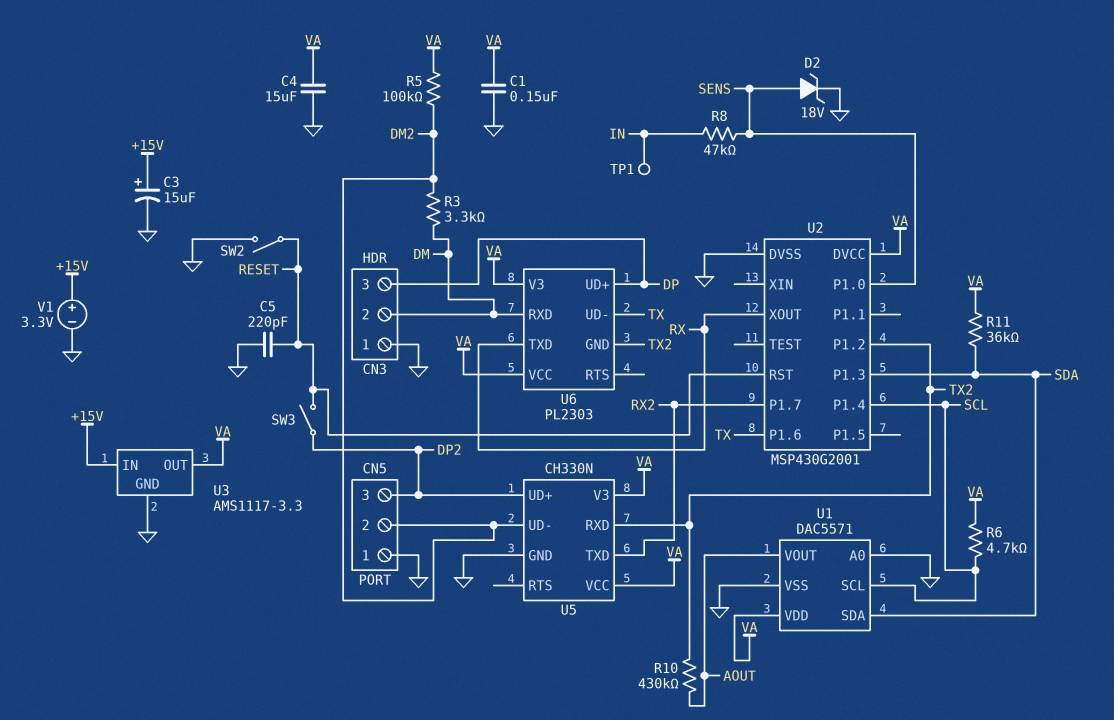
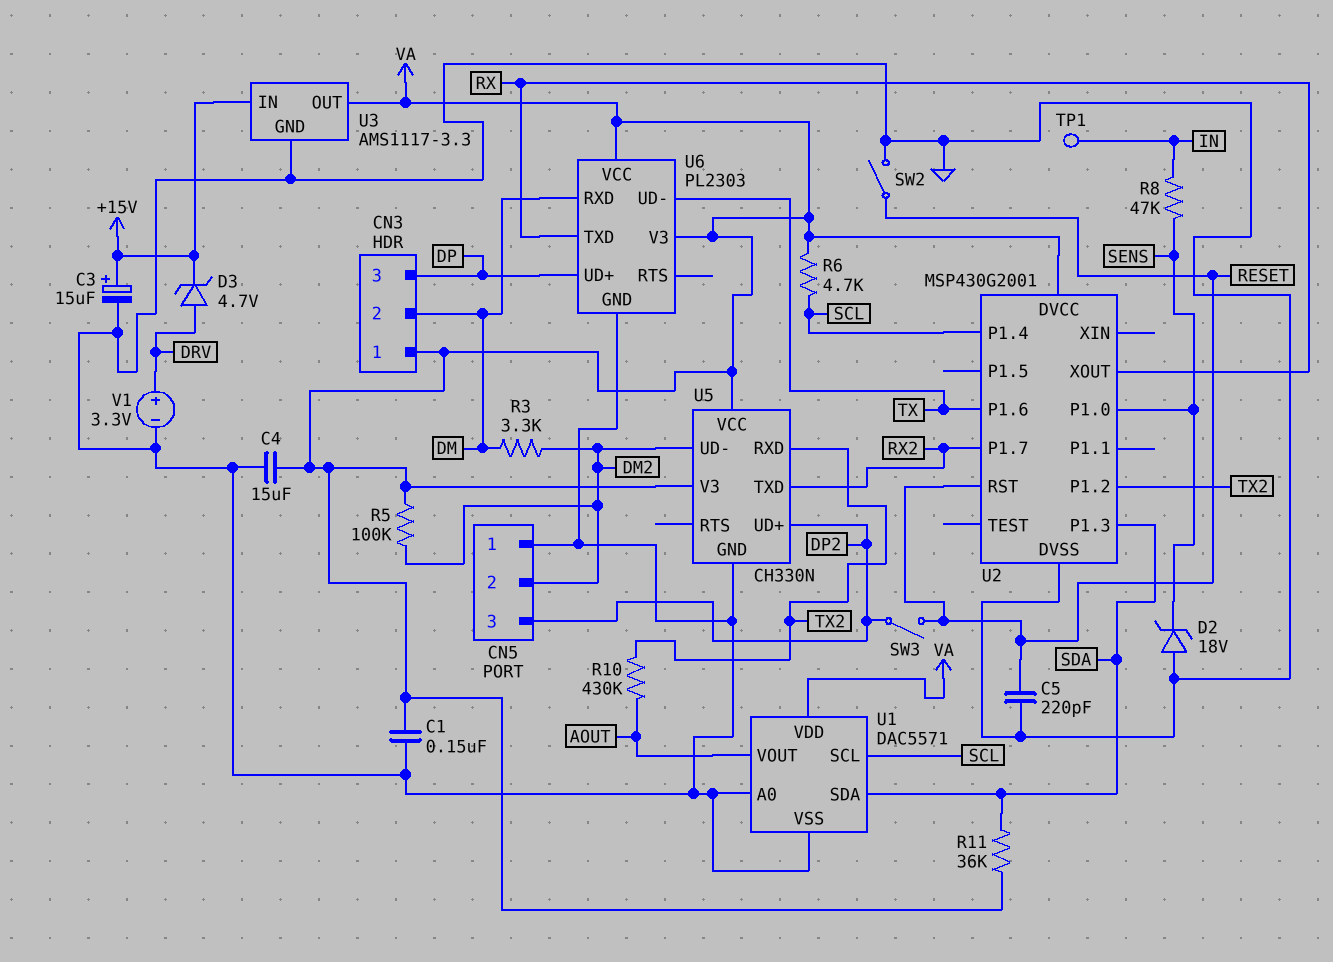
CN3 pin 1: GND -> VA
D2: zener 18V (A SENS, K GND) -> zener 18V (A GND, K SENS)
D3: none -> zener 4.7V (A DRV, K +15V)
U6 pin GND: TX2 -> GND
V1: 3.3V (plus +15V, minus GND) -> 3.3V (plus DRV, minus GND)

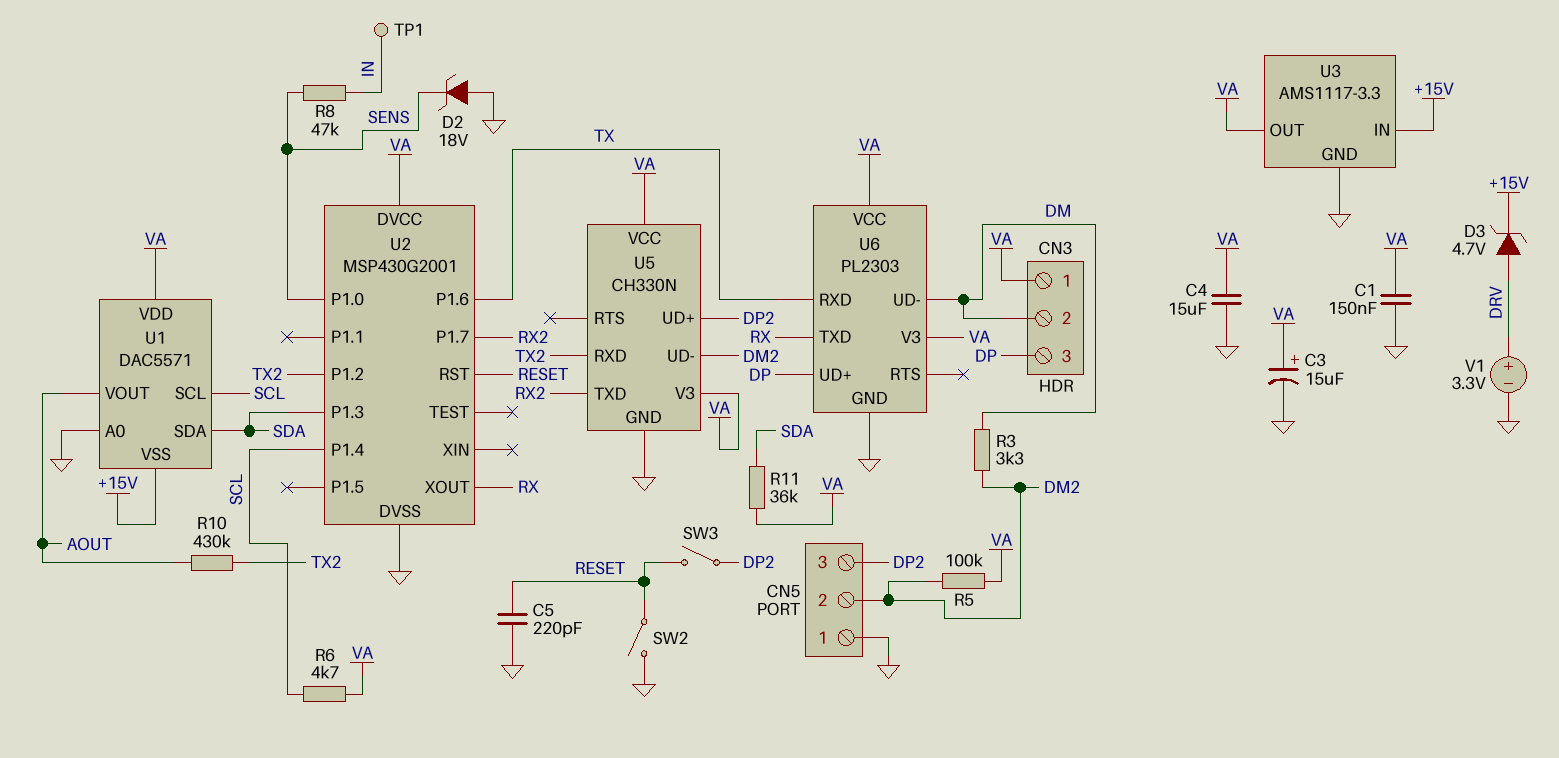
C3: 15uF (plus +15V, minus GND) -> 15uF (plus VA, minus GND)
U1 pin VSS: GND -> +15V
U6 pin RXD: DM -> TX
U6 pin UD-: TX -> DM

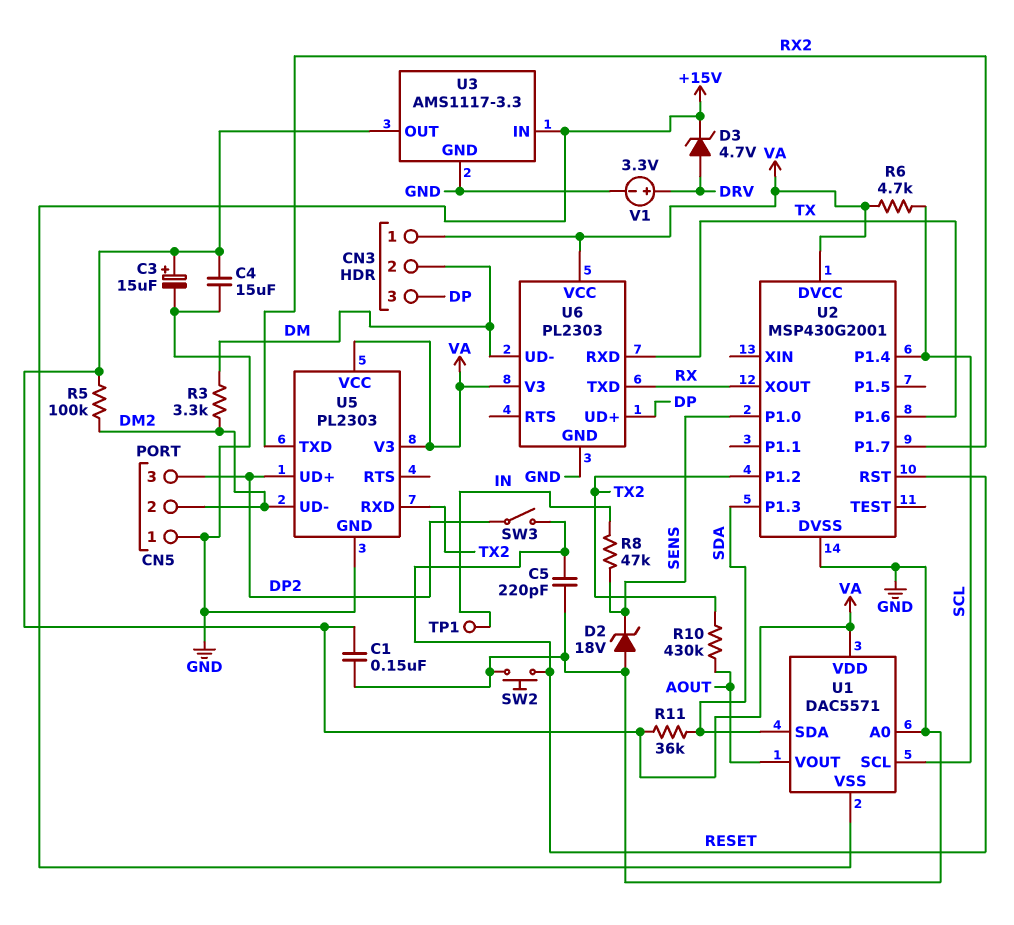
SW2: switch (GND, RESET) -> button (GND, RESET)
U5: CH330N -> PL2303

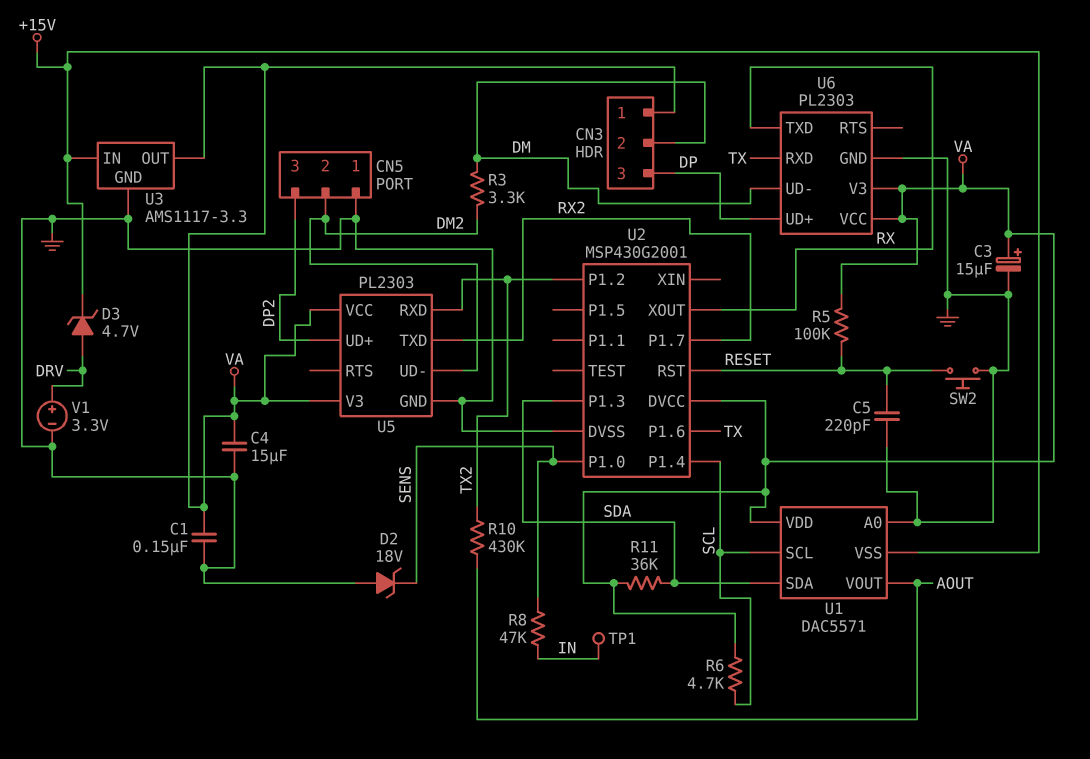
R5: 100k (DM2, VA) -> 100k (RESET, VA)
SW3: switch (DP2, RESET) -> none

